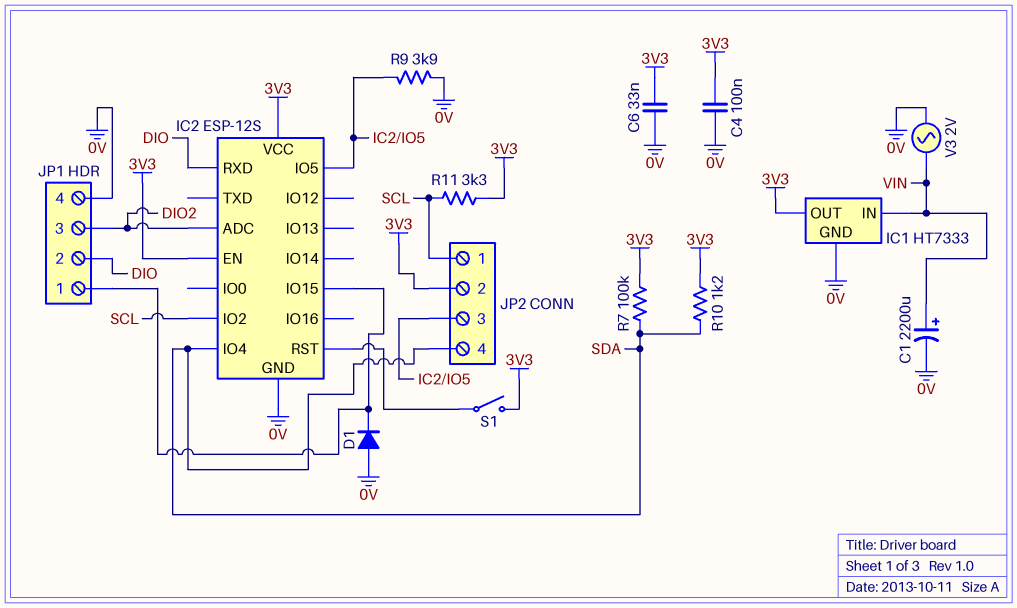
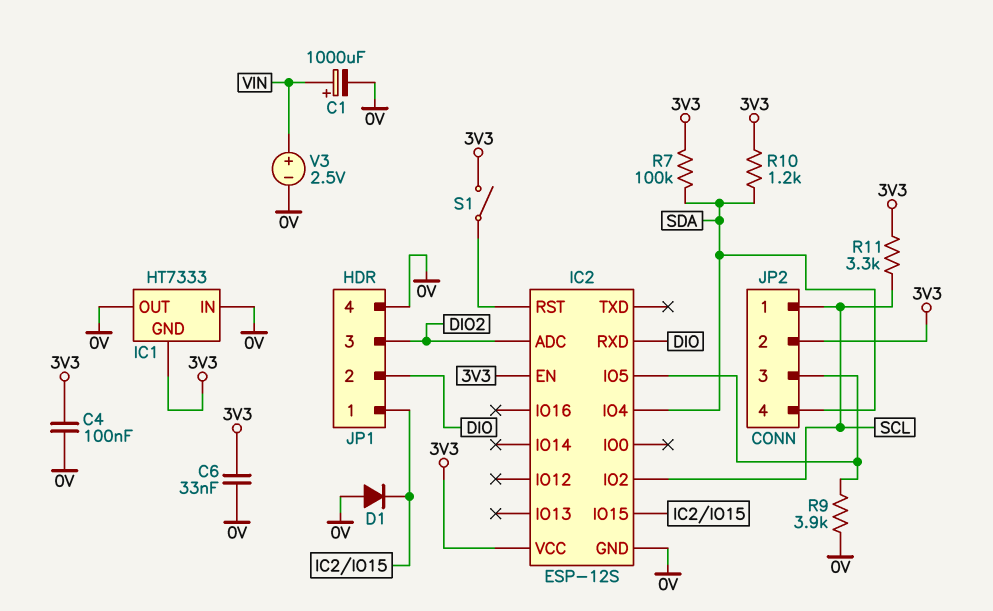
C1: 2200uF (plus VIN, minus 0V) -> 1000uF (plus VIN, minus 0V)
IC1 pin GND: 0V -> 3V3
IC1 pin IN: VIN -> 0V
IC1 pin OUT: 3V3 -> 0V
V3: AC 2V (0V, VIN) -> 2.5V (plus VIN, minus 0V)

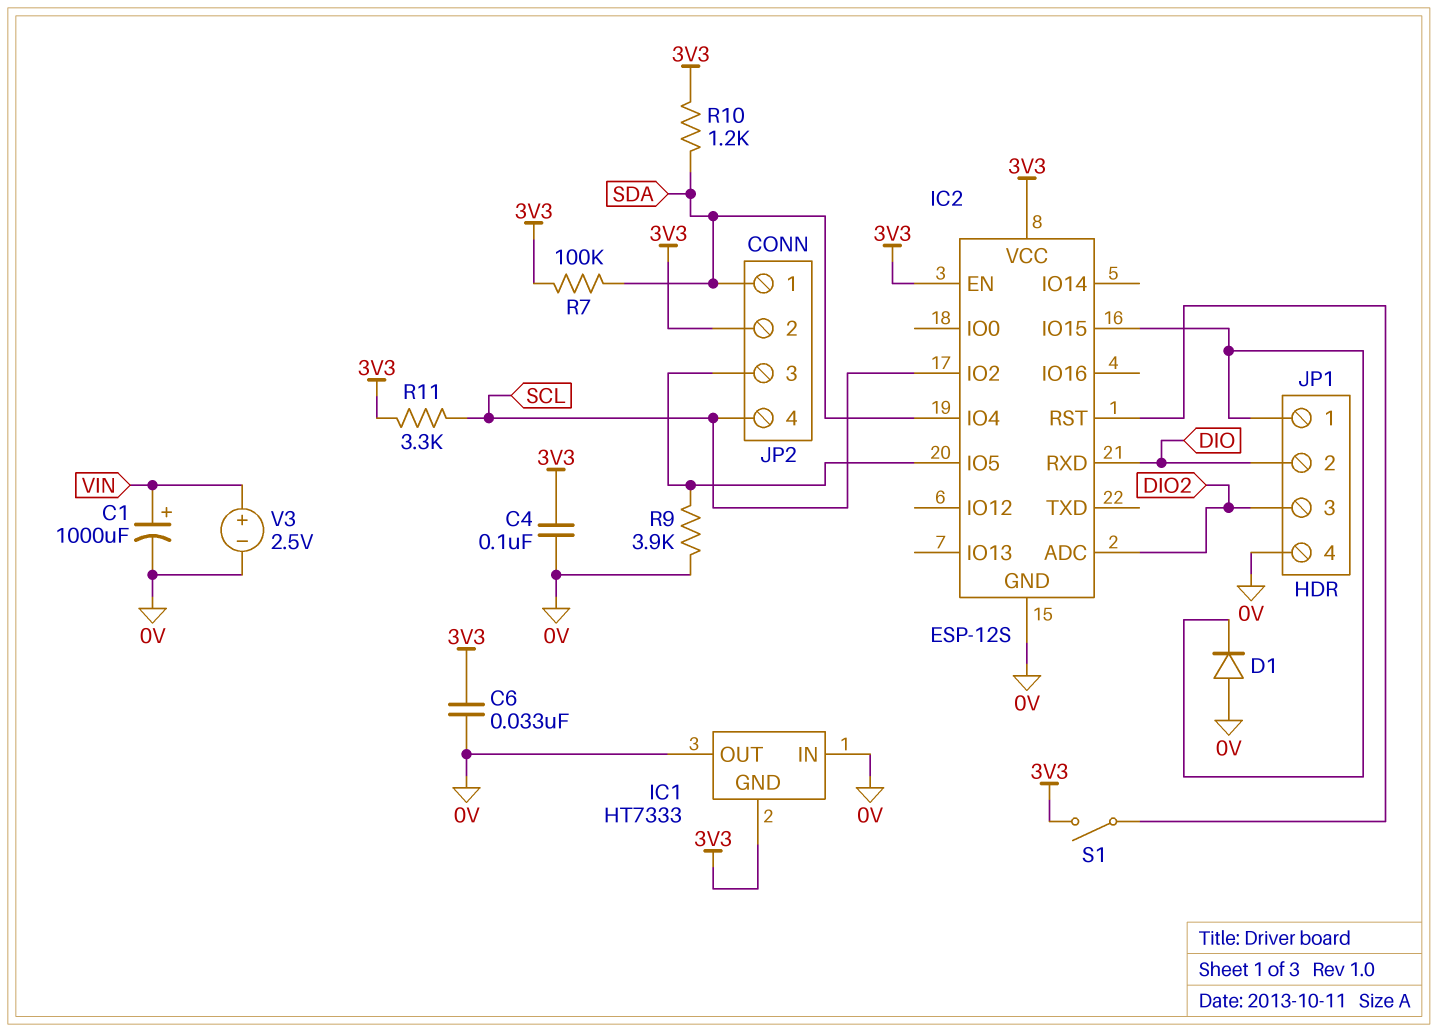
JP2 pin 1: SCL -> SDA
JP2 pin 4: SDA -> SCL

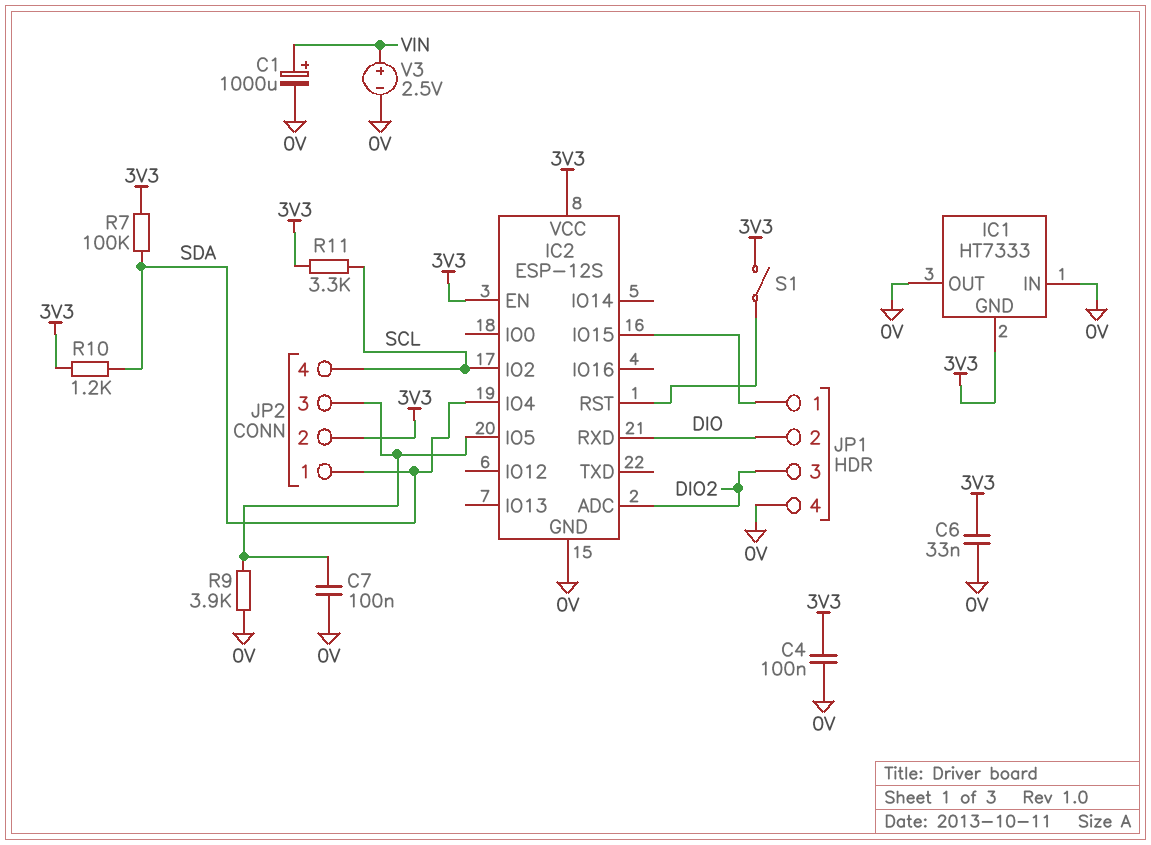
C7: none -> 100nF (0V, IC2/IO5)
D1: diode (A 0V, K IC2/IO15) -> none

